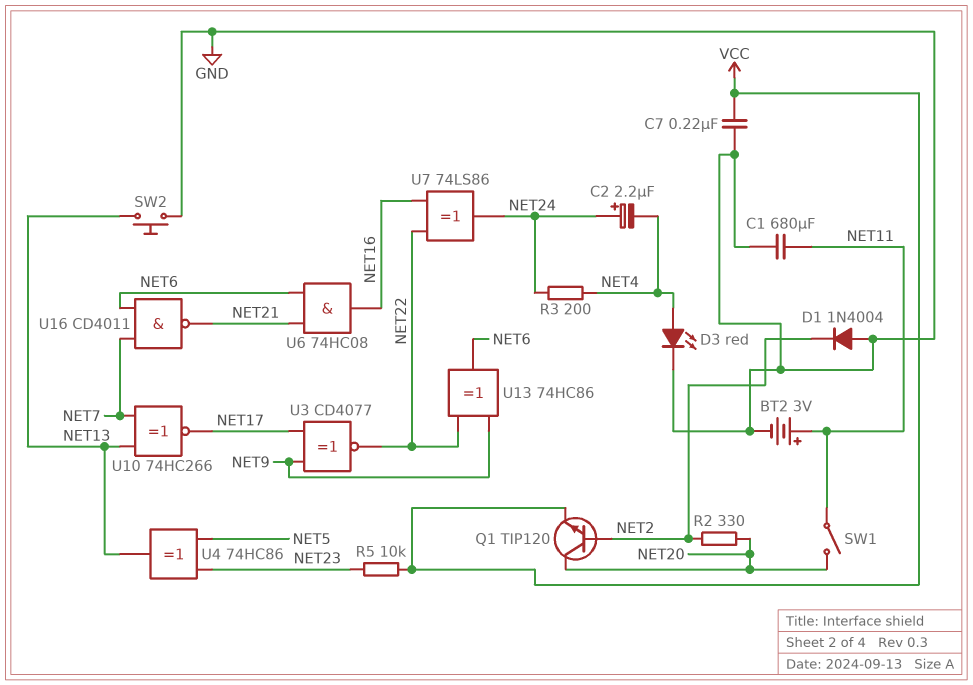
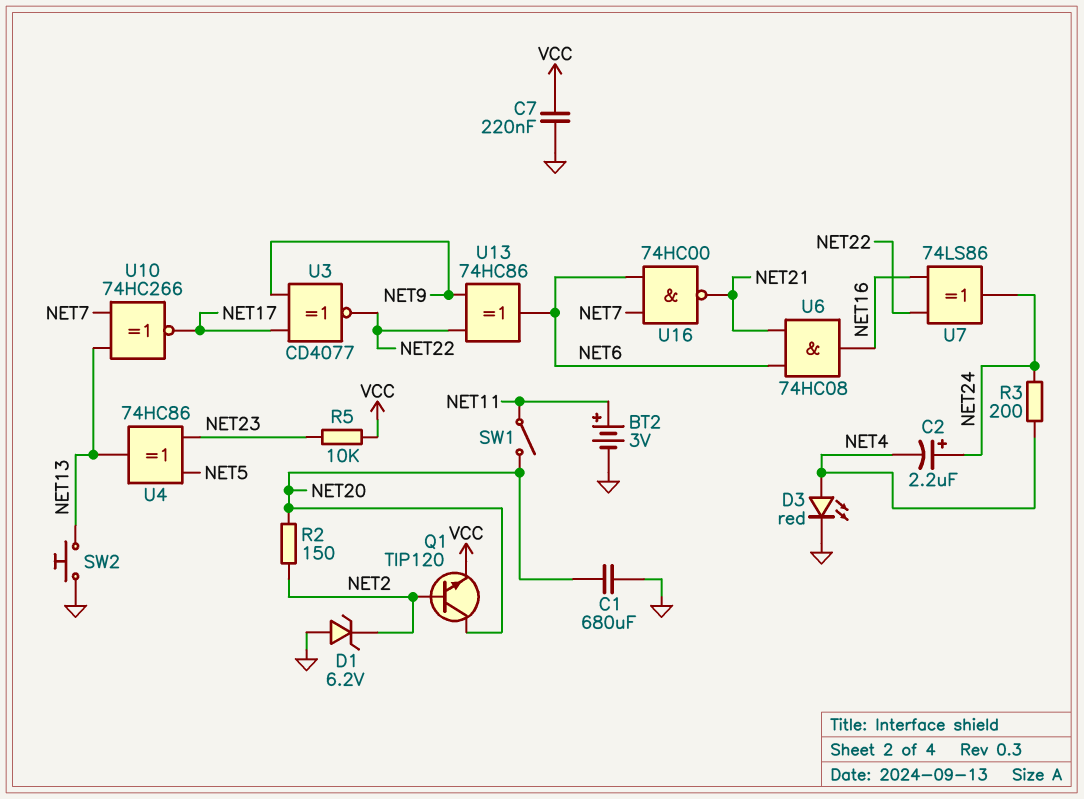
C1: 680uF (GND, NET11) -> 680uF (GND, NET20)
D1: diode 1N4004 (A GND, K NET2) -> zener 6.2V (A GND, K NET2)
R2: 330 (NET2, NET20) -> 150 (NET2, NET20)
U16: NAND CD4011 (in NET6, in NET7, out NET21) -> NAND 74HC00 (in NET6, in NET7, out NET21)

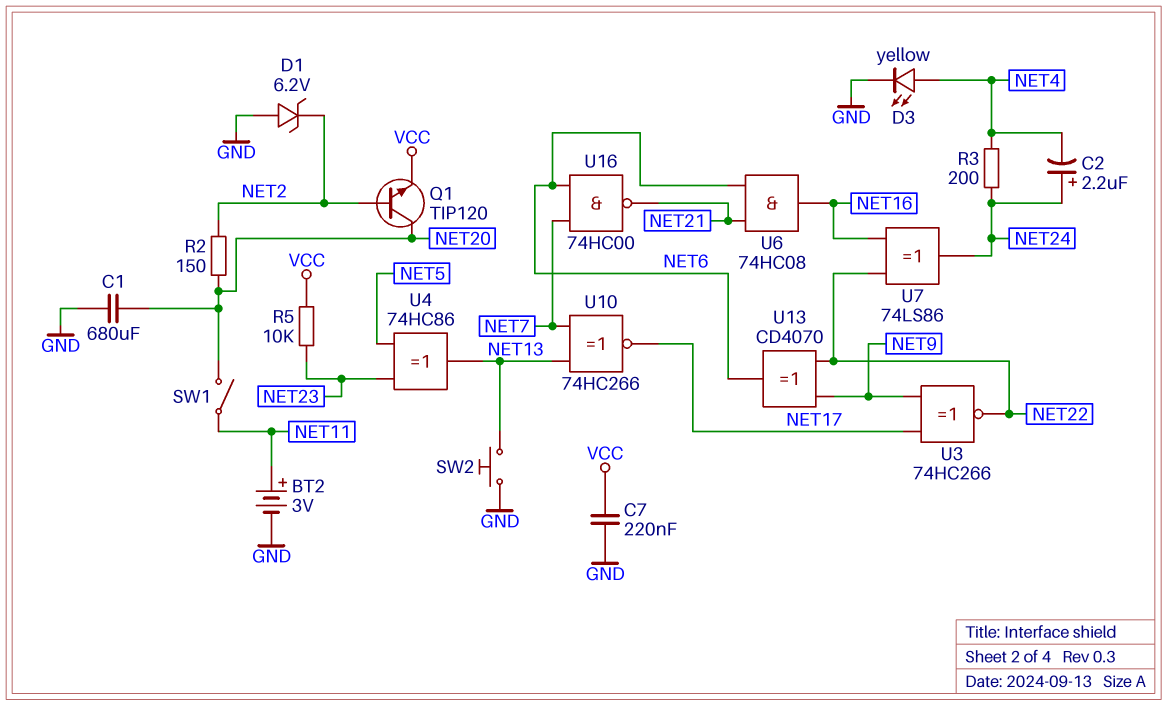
D3: LED red (A NET4, K GND) -> LED yellow (A NET4, K GND)
U3: XNOR CD4077 (in NET9, in NET17, out NET22) -> XNOR 74HC266 (in NET9, in NET17, out NET22)
U13: XOR 74HC86 (in NET9, in NET22, out NET6) -> XOR CD4070 (in NET9, in NET22, out NET6)

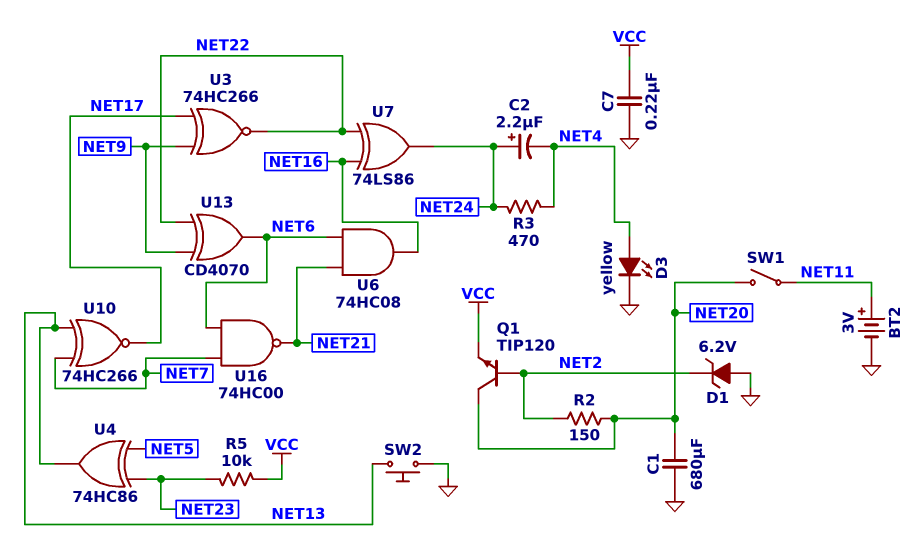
R3: 200 (NET4, NET24) -> 470 (NET4, NET24)

